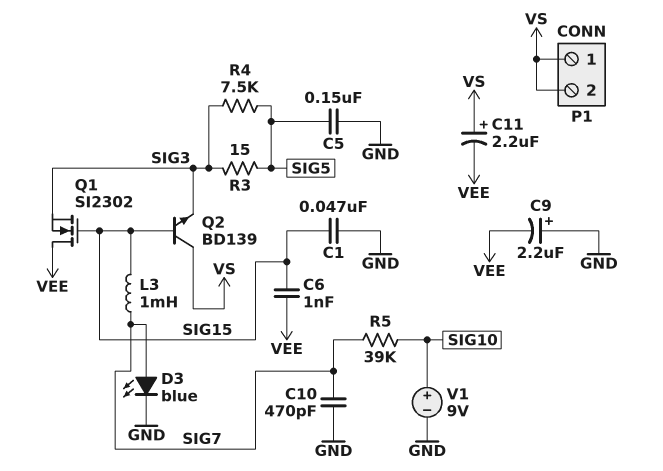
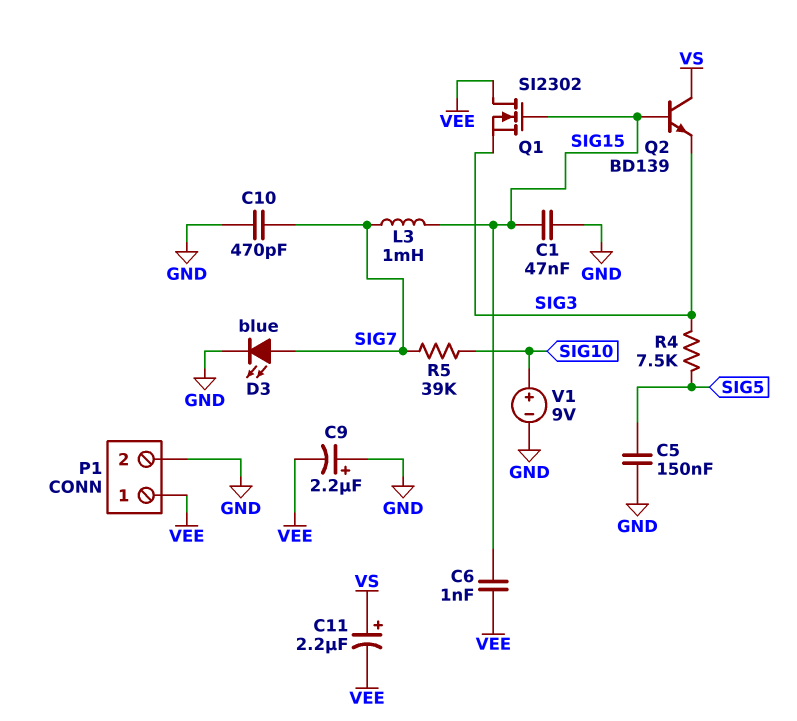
P1 pin 1: VS -> VEE
P1 pin 2: VS -> GND
R3: 15 (SIG3, SIG5) -> none

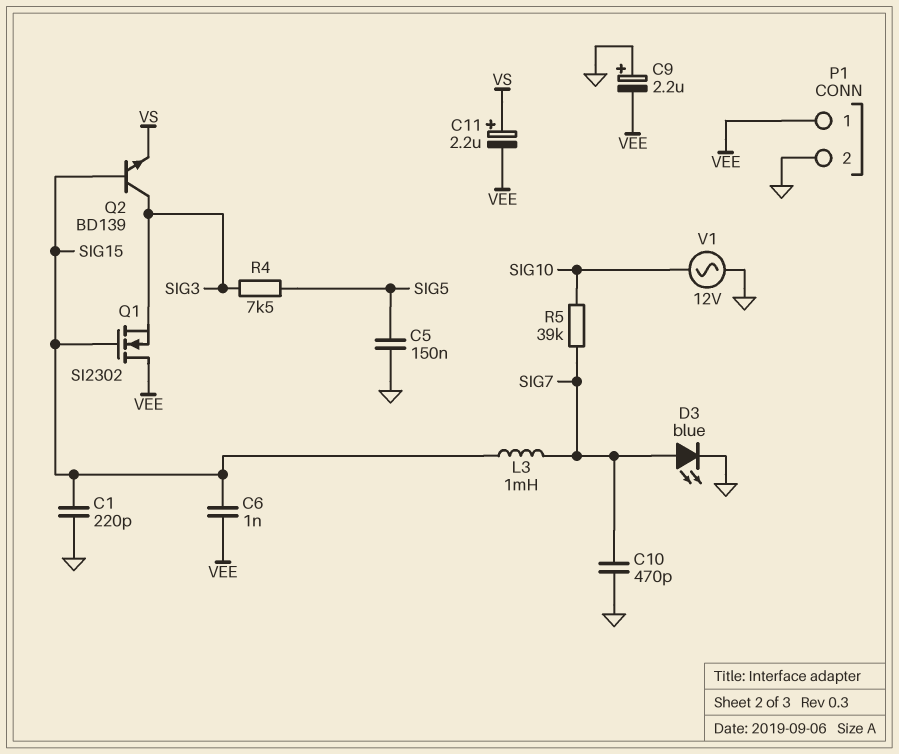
C1: 47nF (GND, SIG15) -> 220pF (GND, SIG15)
Q2: NPN BD139 (B SIG15, C VS, E SIG3) -> NPN BD139 (B SIG15, C SIG3, E VS)
V1: 9V (plus SIG10, minus GND) -> AC 12V (GND, SIG10)

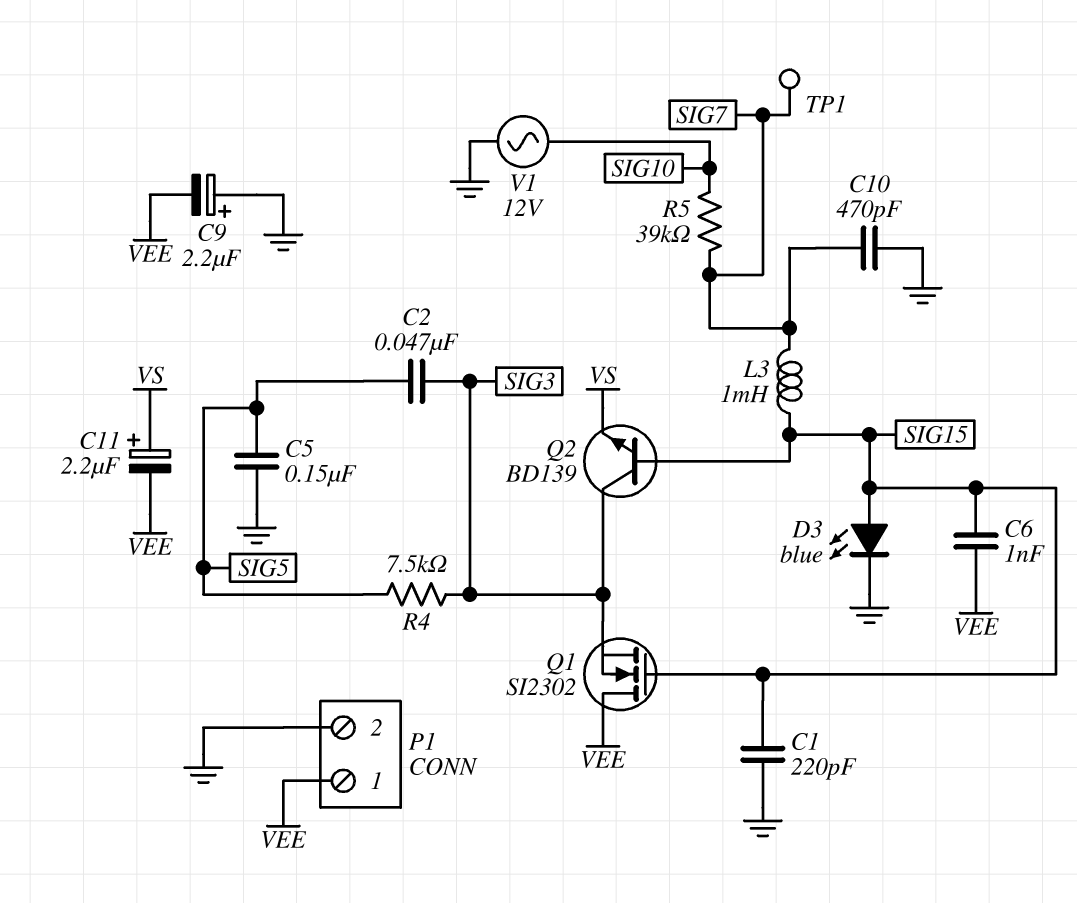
C2: none -> 47nF (SIG3, SIG5)
D3: LED blue (A SIG7, K GND) -> LED blue (A SIG15, K GND)
TP1: none -> test point (SIG7)

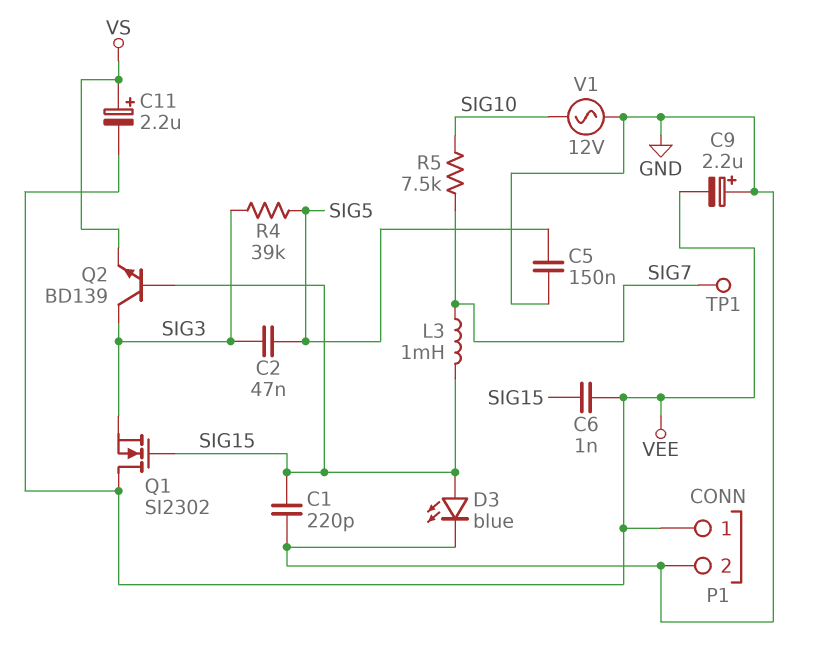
C10: 470pF (GND, SIG7) -> none
R4: 7.5k (SIG3, SIG5) -> 39k (SIG3, SIG5)
R5: 39k (SIG7, SIG10) -> 7.5k (SIG7, SIG10)

